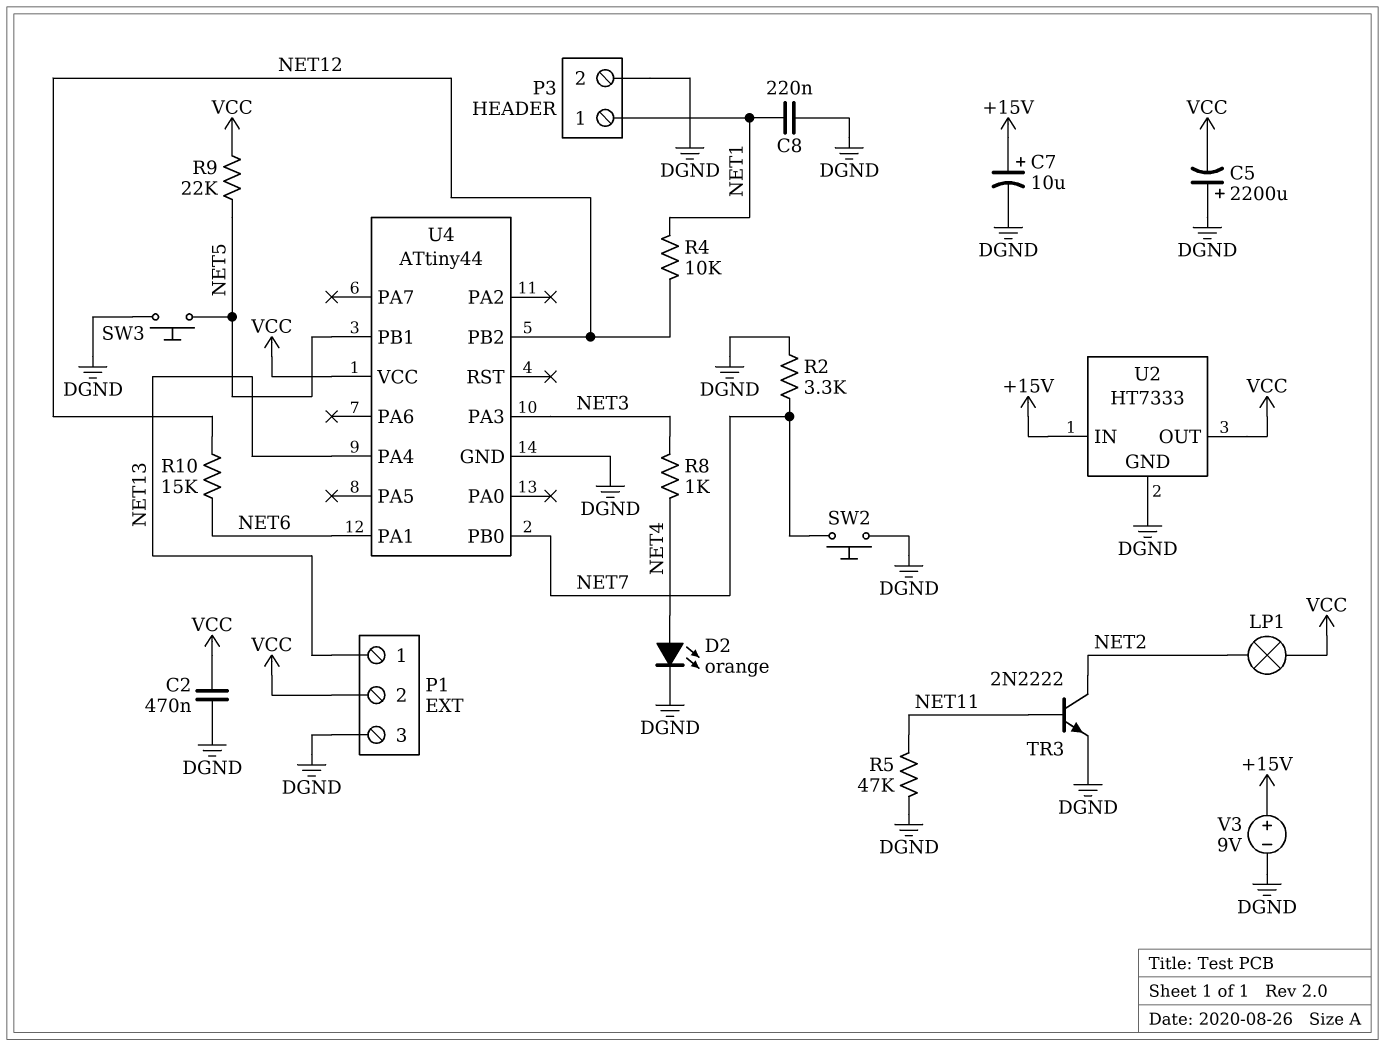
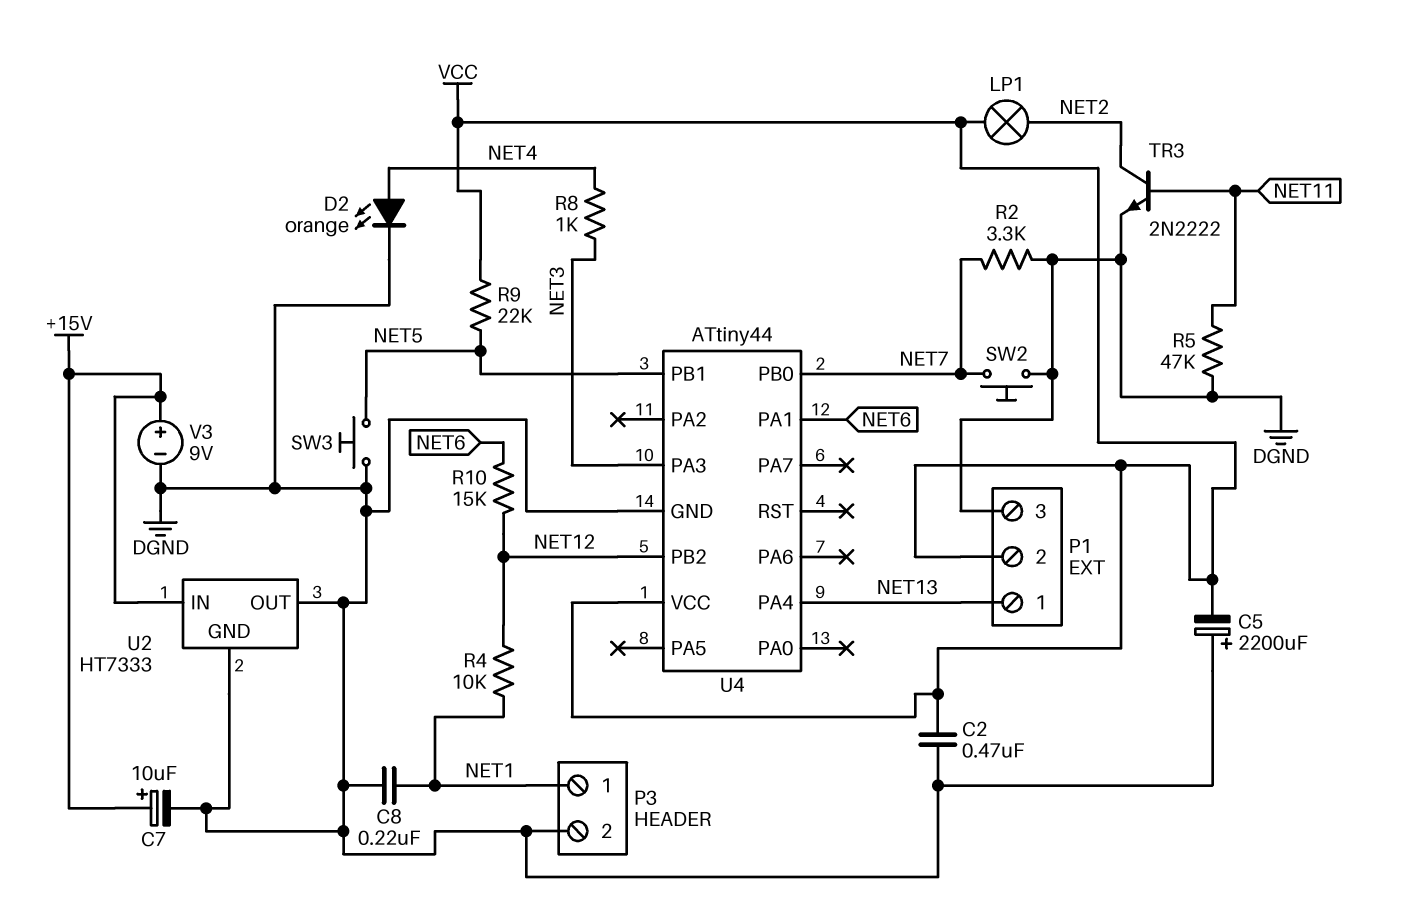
U2 pin OUT: VCC -> DGND

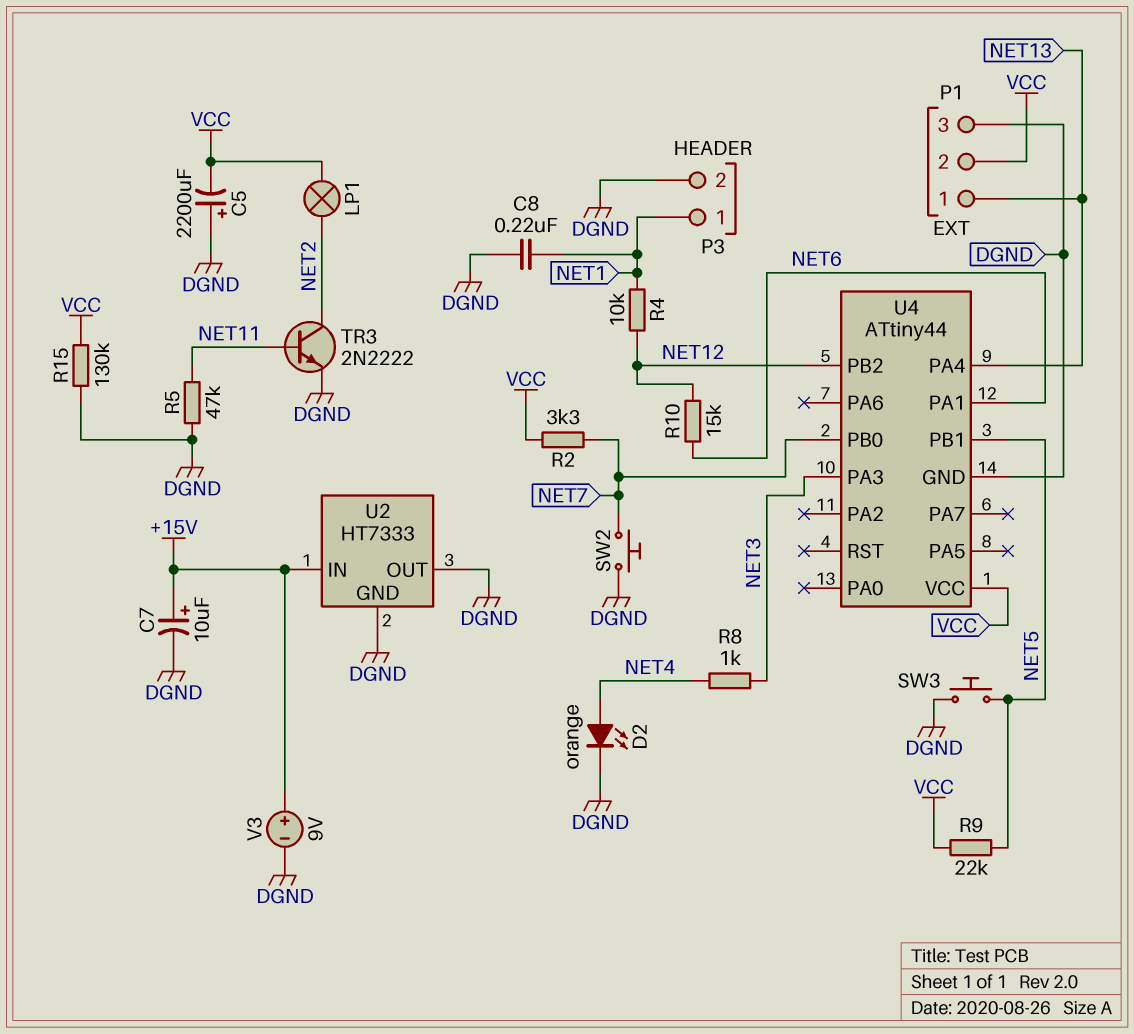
C2: 470nF (DGND, VCC) -> none
R2: 3.3k (DGND, NET7) -> 3.3k (NET7, VCC)
R15: none -> 130k (DGND, VCC)

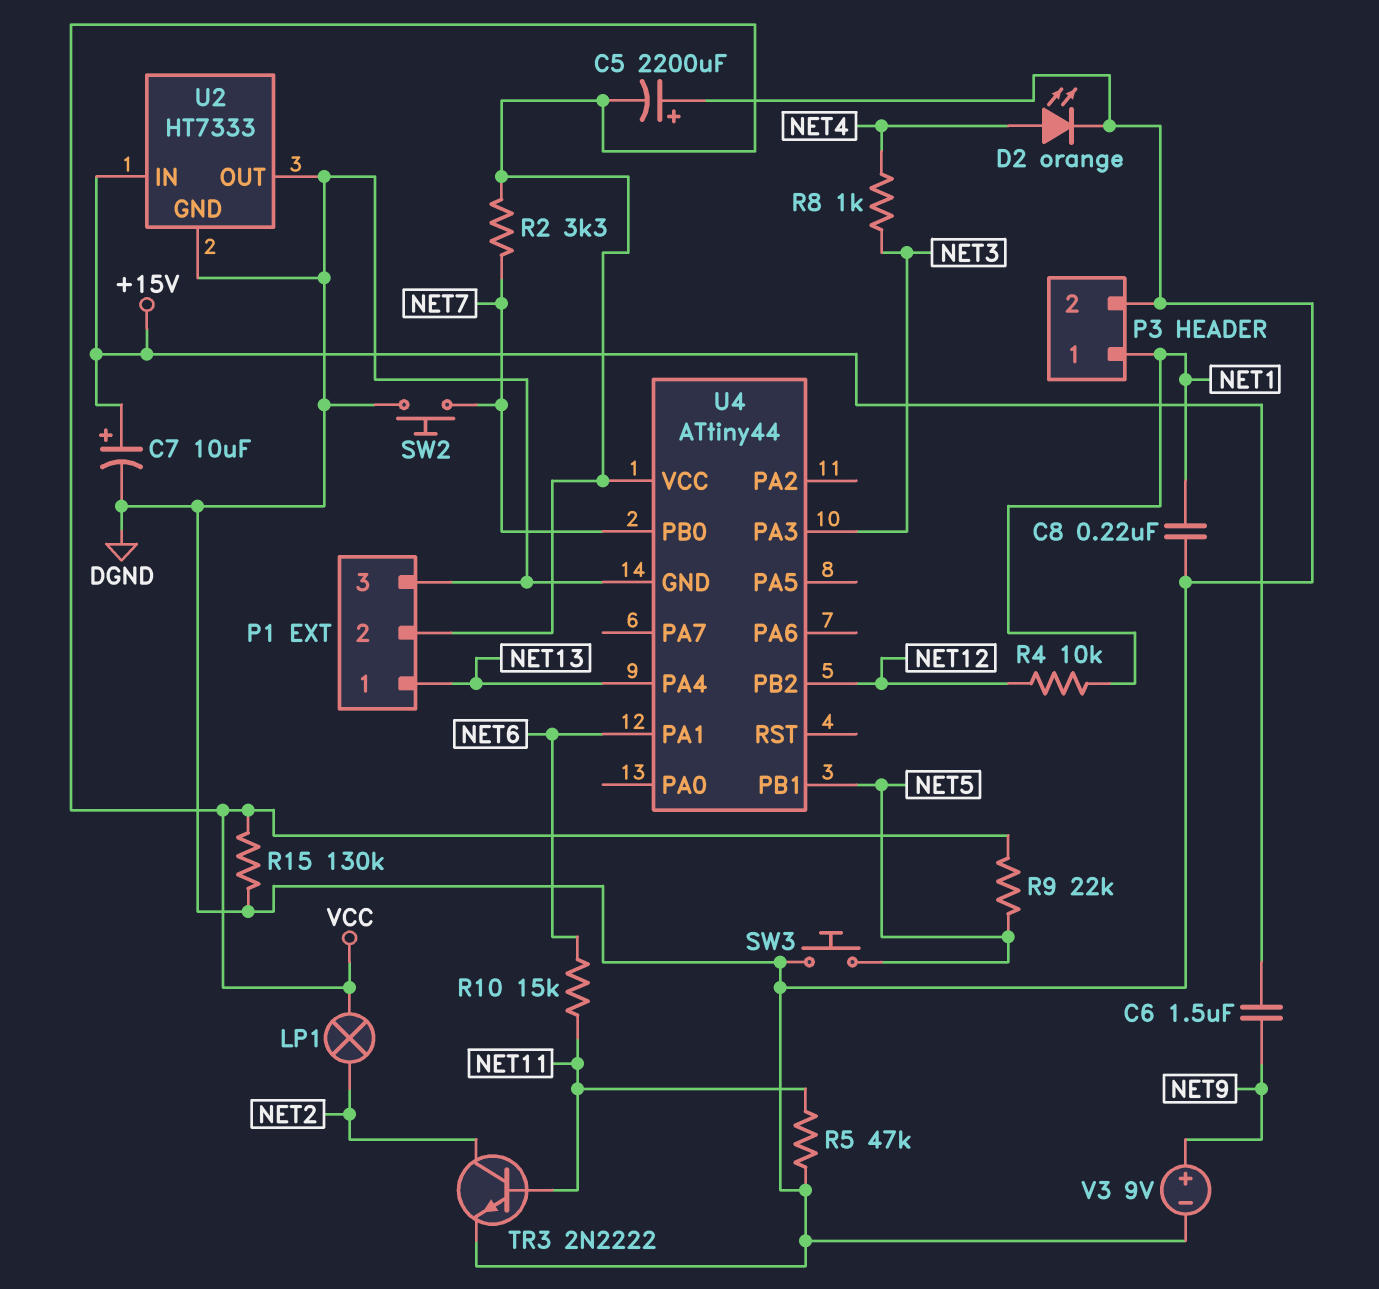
C6: none -> 1.5uF (+15V, NET9)
R10: 15k (NET6, NET12) -> 15k (NET6, NET11)
V3: 9V (plus +15V, minus DGND) -> 9V (plus NET9, minus DGND)

